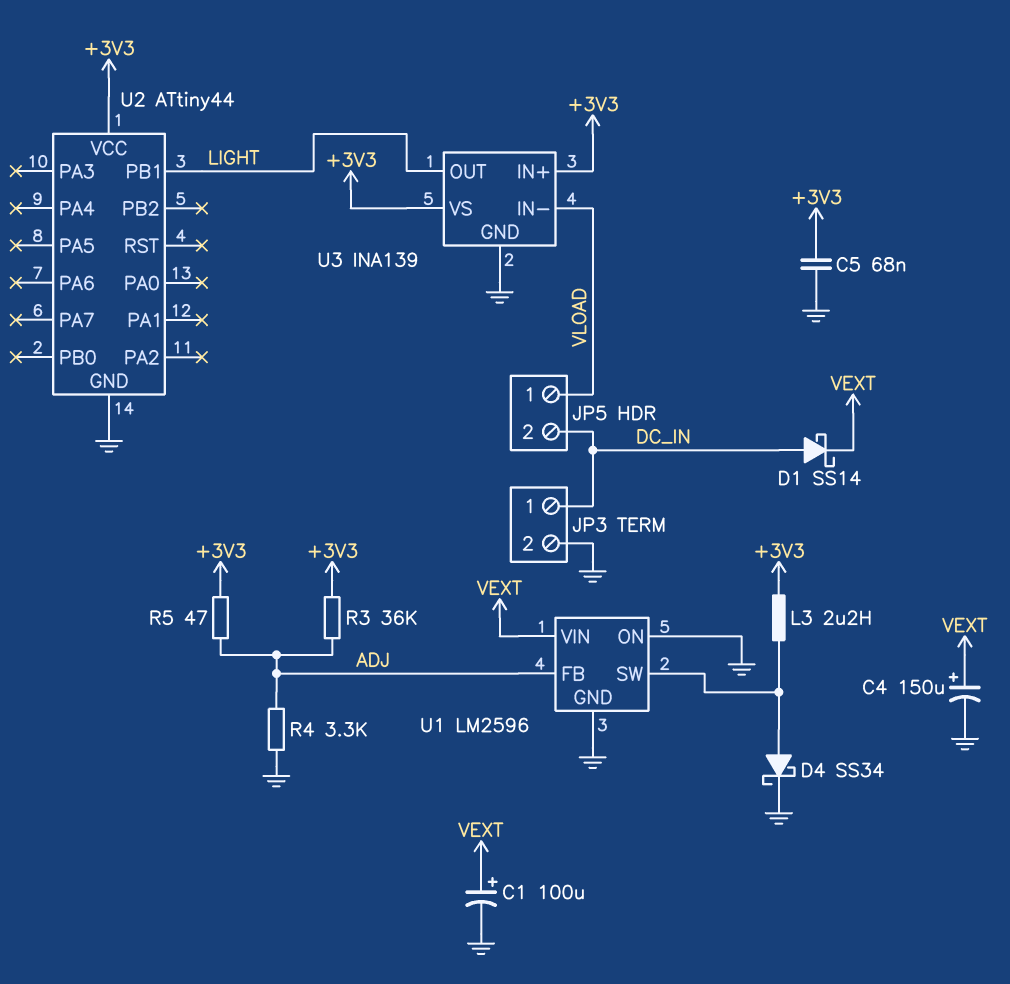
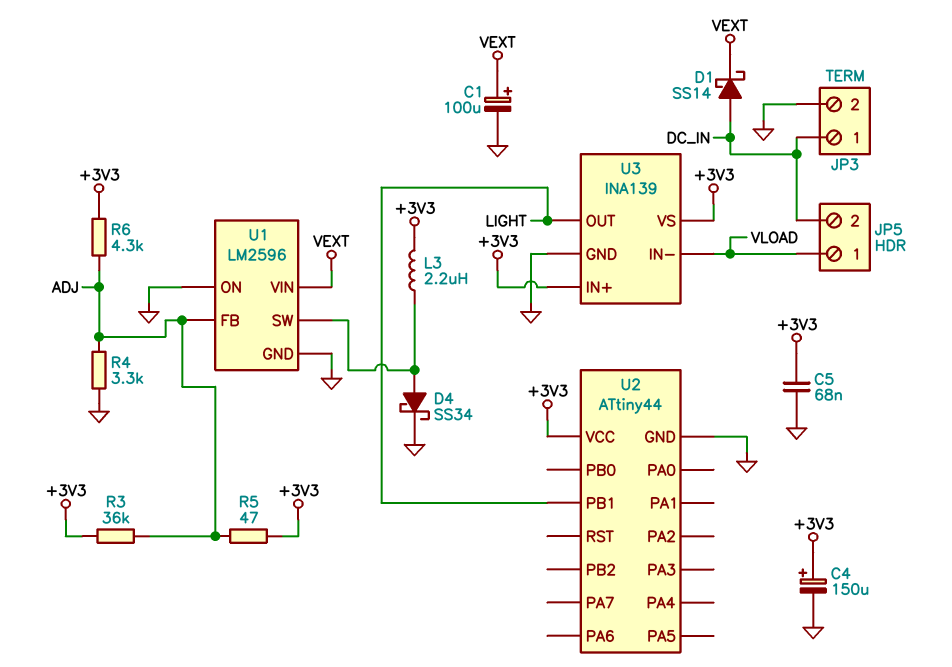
C4: 150uF (plus VEXT, minus GND) -> 150uF (plus +3V3, minus GND)
R6: none -> 4.3k (+3V3, ADJ)

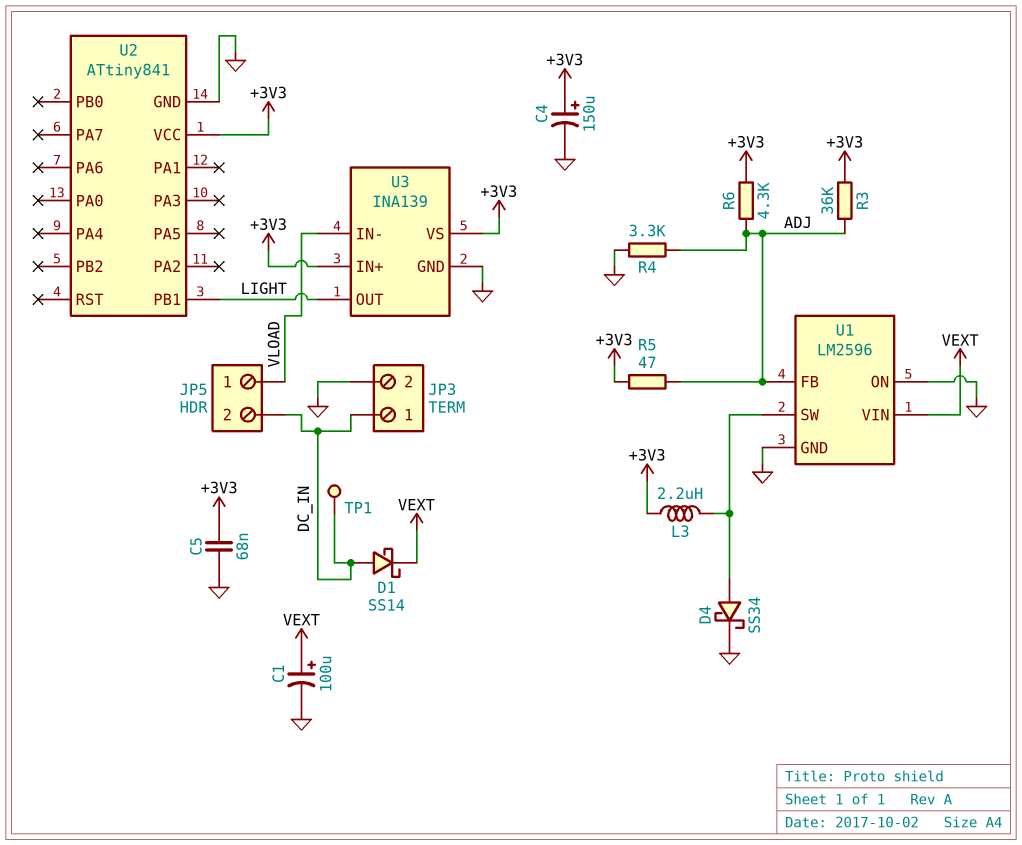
TP1: none -> test point (DC_IN)
U2: ATtiny44 -> ATtiny841

